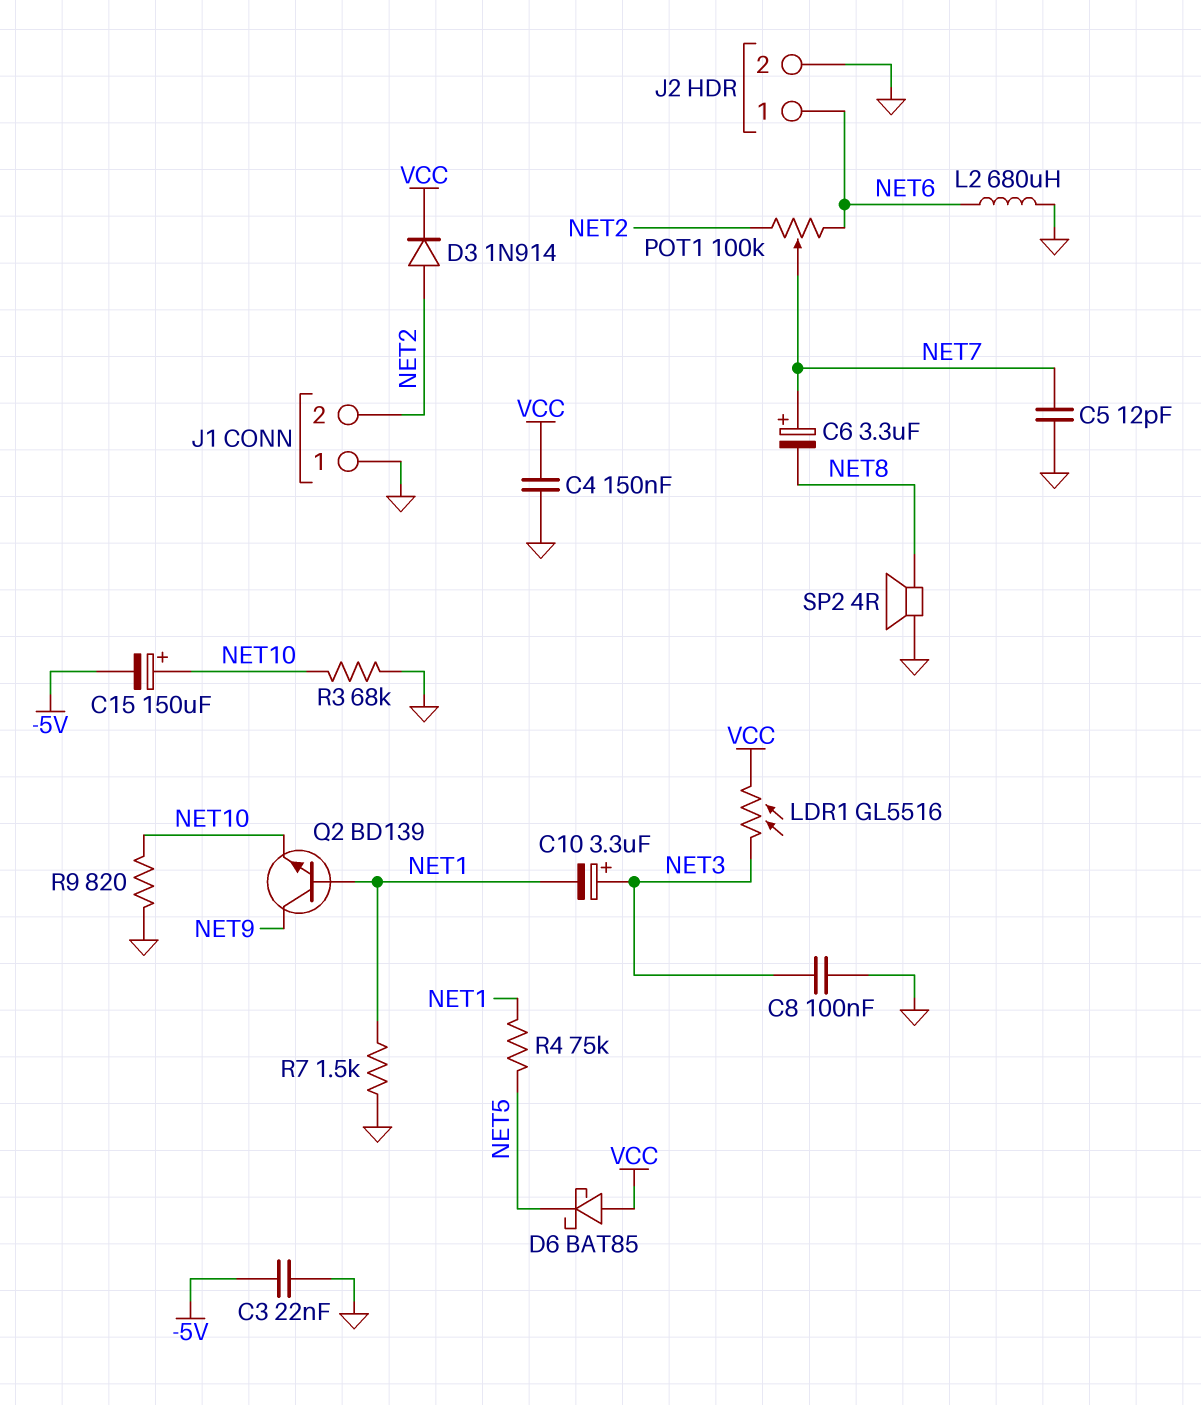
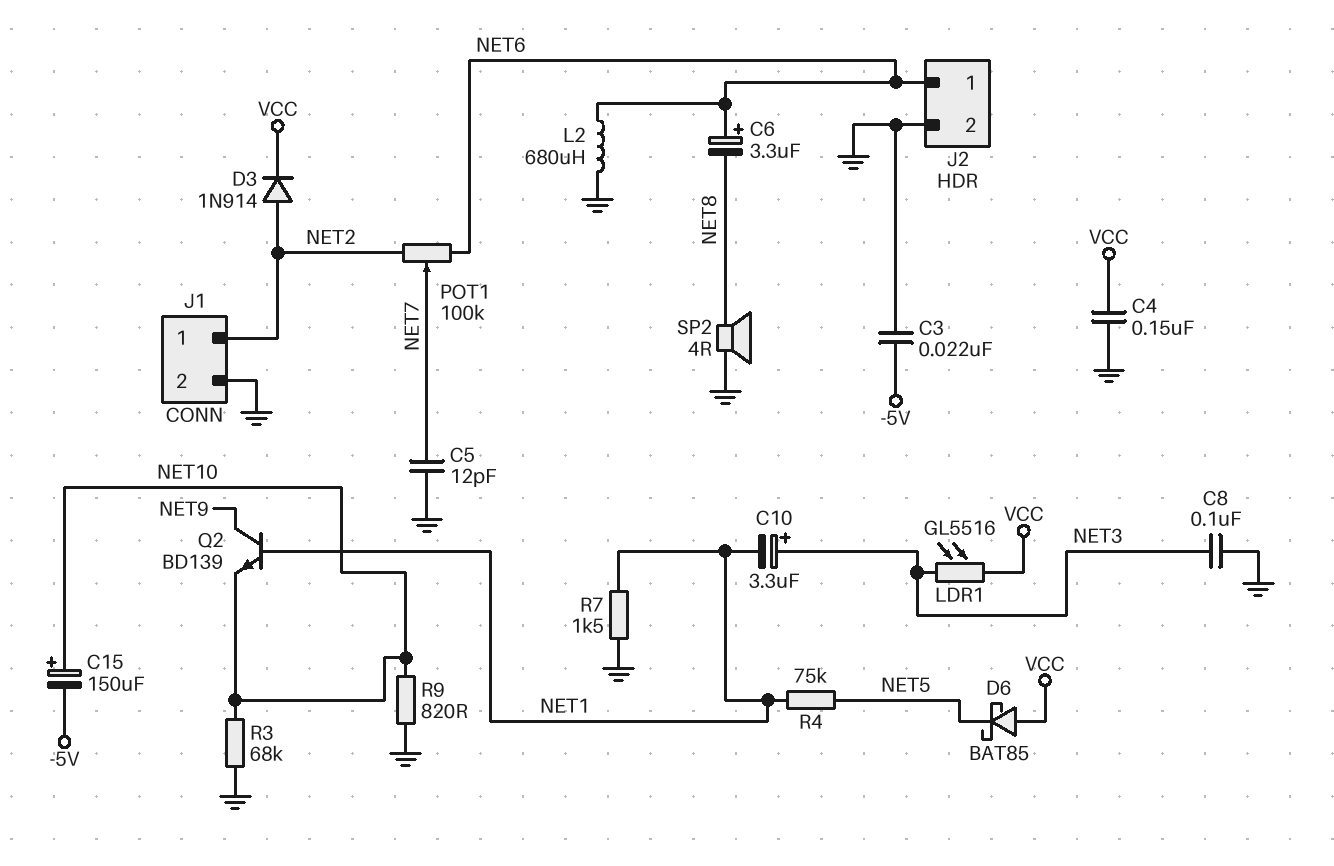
C6: 3.3uF (plus NET7, minus NET8) -> 3.3uF (plus NET6, minus NET8)
J1 pin 1: GND -> NET2
J1 pin 2: NET2 -> GND

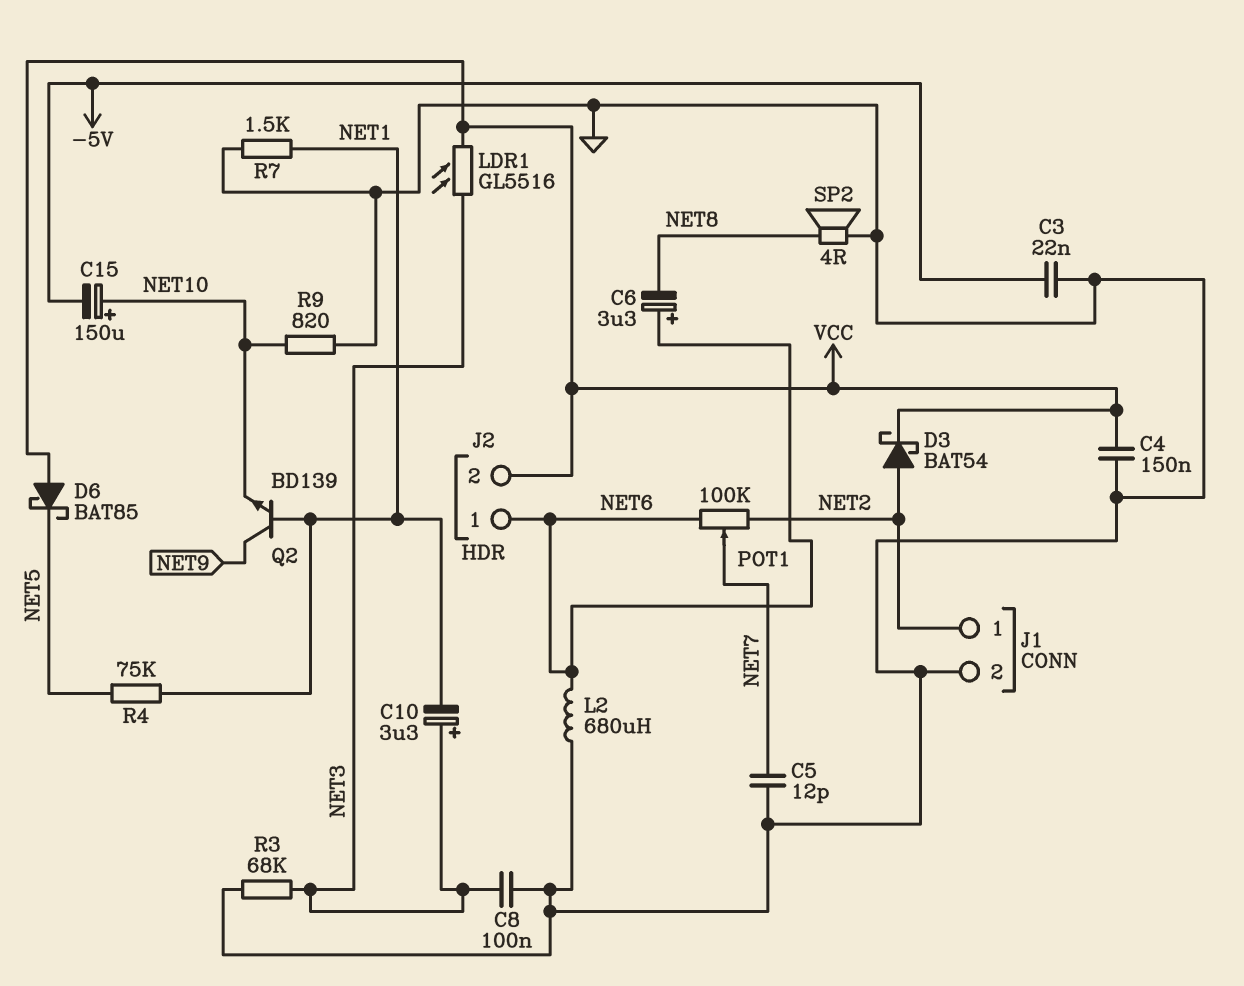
D3: diode 1N914 (A NET2, K VCC) -> schottky BAT54 (A NET2, K VCC)
J2 pin 2: GND -> VCC
R3: 68k (GND, NET10) -> 68k (GND, NET3)

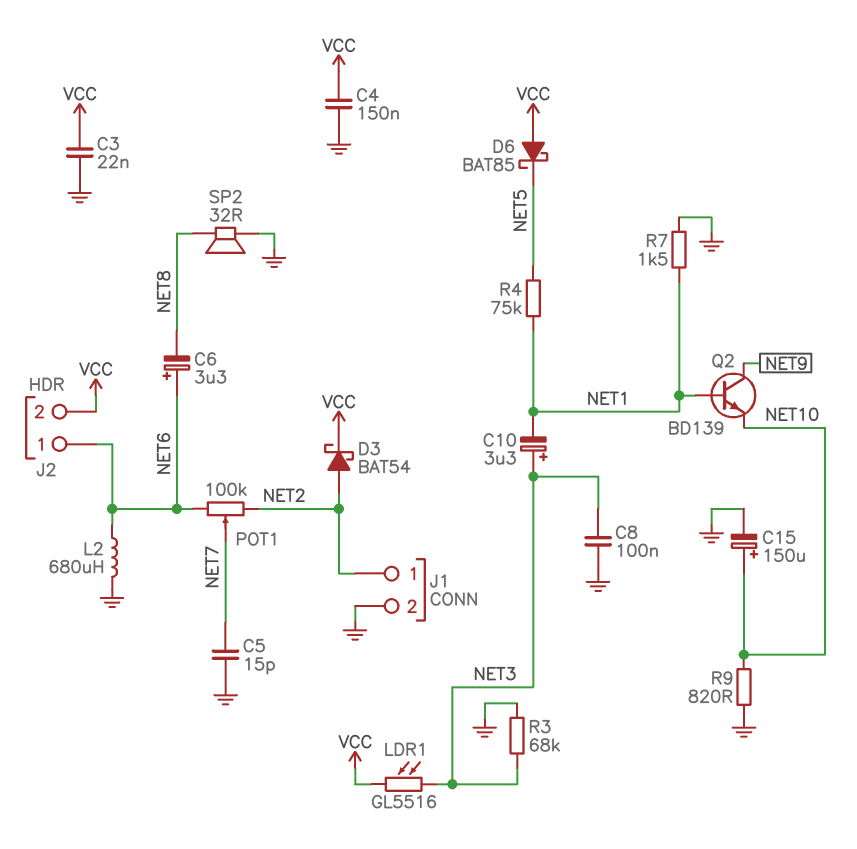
C3: 22nF (-5V, GND) -> 22nF (GND, VCC)
C5: 12pF (GND, NET7) -> 15pF (GND, NET7)
C15: 150uF (plus NET10, minus -5V) -> 150uF (plus NET10, minus GND)
SP2: speaker 4R (GND, NET8) -> speaker 32R (GND, NET8)

